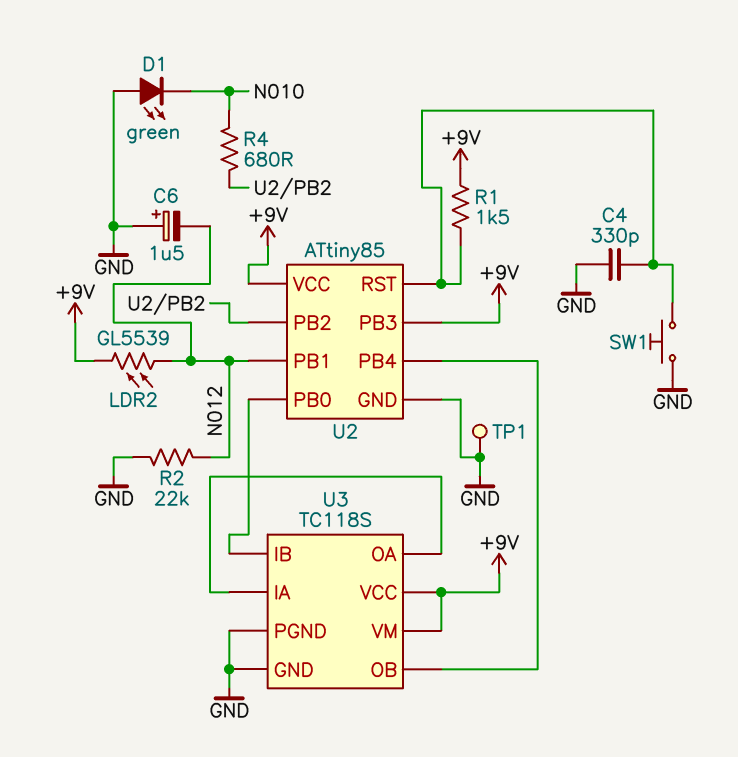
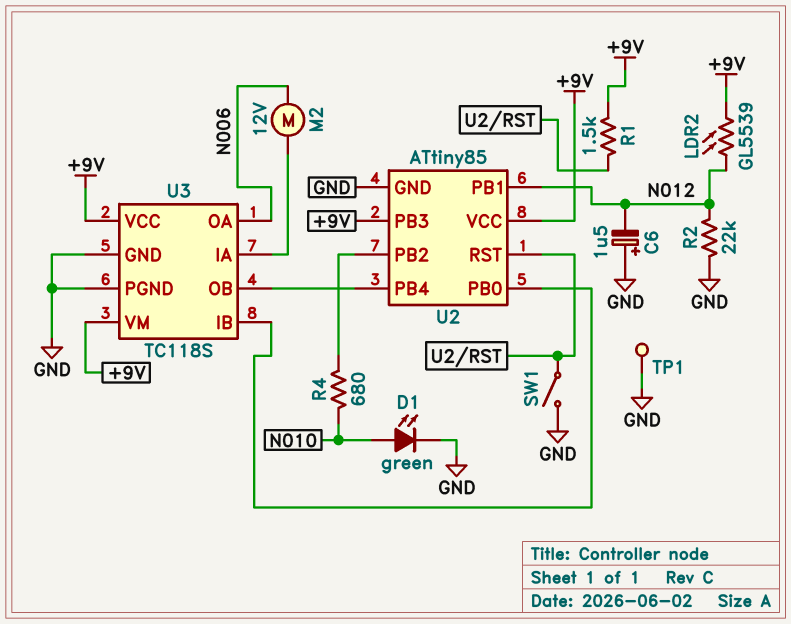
C4: 330pF (GND, U2/RST) -> none
D1: LED green (A GND, K N010) -> LED green (A N010, K GND)
M2: none -> motor 12V (N006, U3/IA)
SW1: button (GND, U2/RST) -> switch (GND, U2/RST)
U3 pin OA: U3/IA -> N006

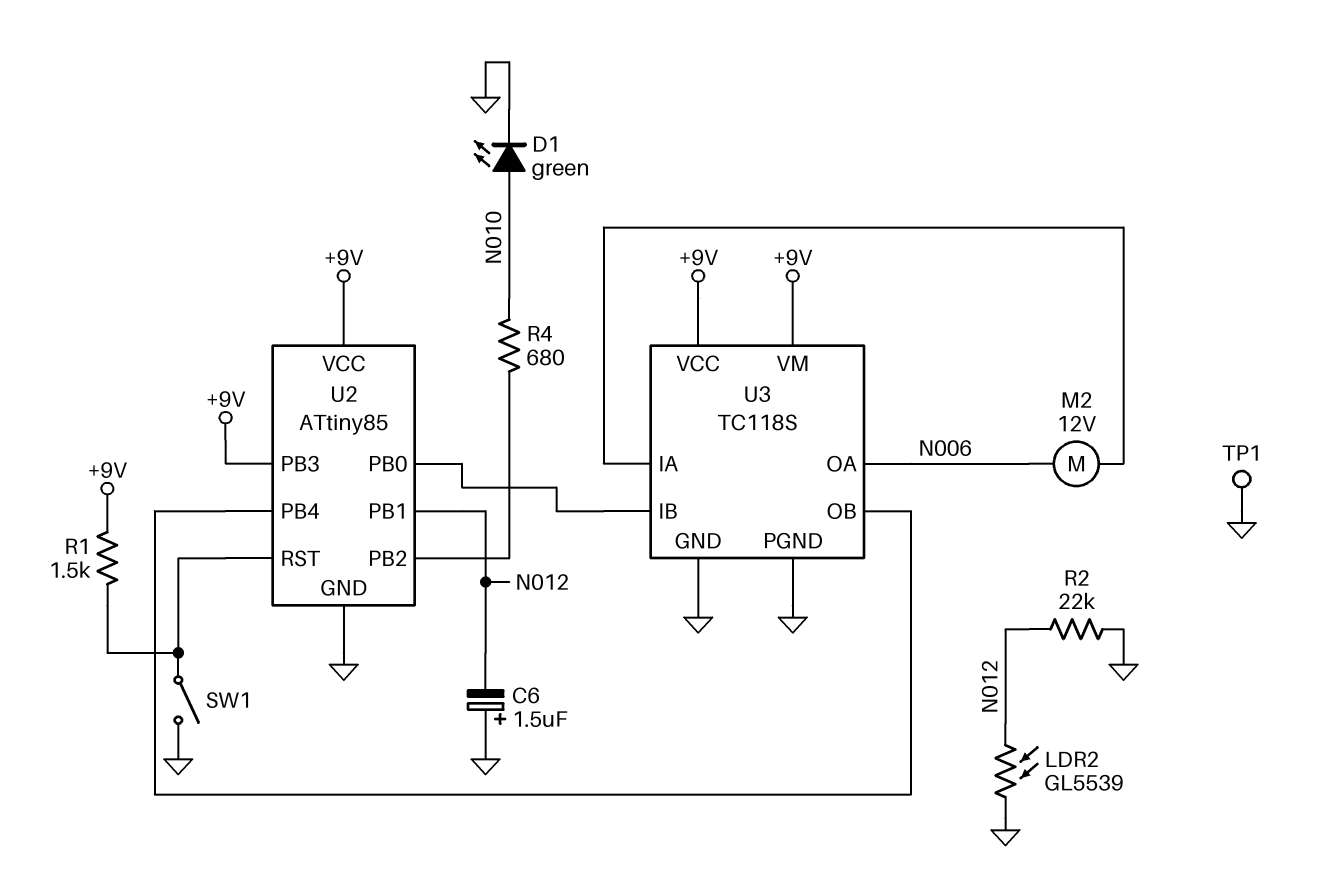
LDR2: GL5539 (+9V, N012) -> GL5539 (GND, N012)

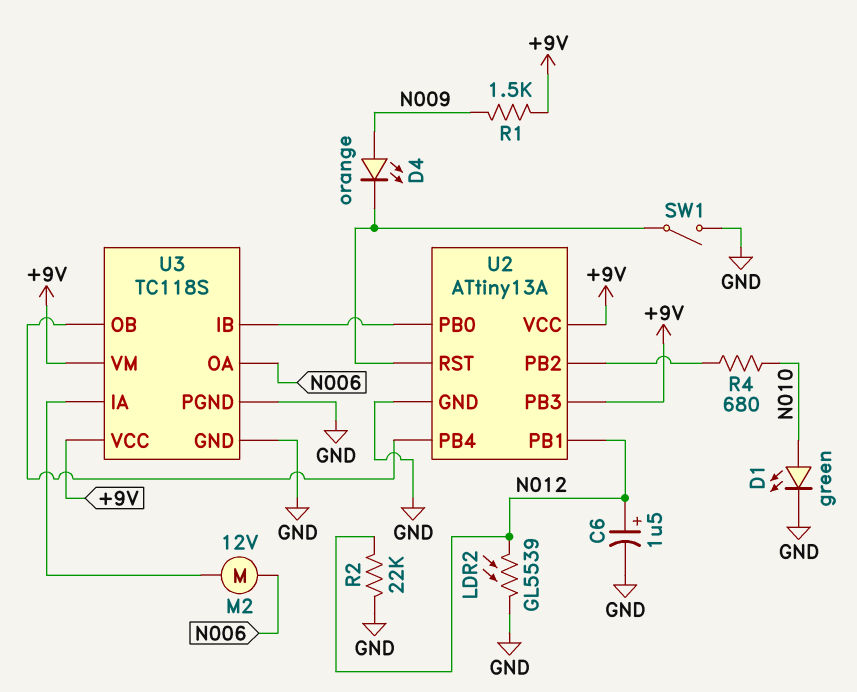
C6: 1.5uF (plus GND, minus N012) -> 1.5uF (plus N012, minus GND)
D4: none -> LED orange (A N009, K U2/RST)
R1: 1.5k (+9V, U2/RST) -> 1.5k (+9V, N009)
TP1: test point (GND) -> none
U2: ATtiny85 -> ATtiny13A

